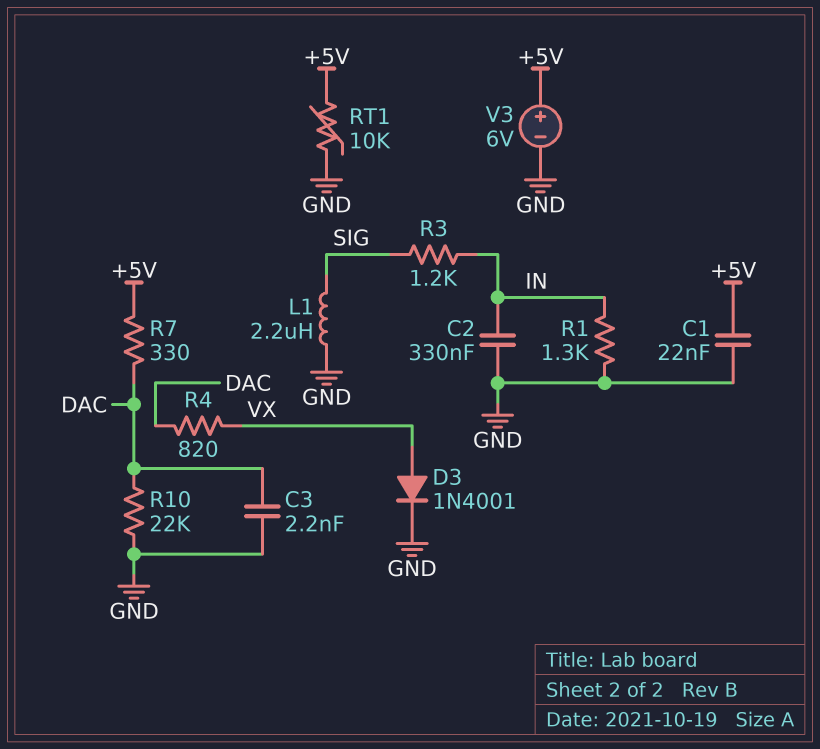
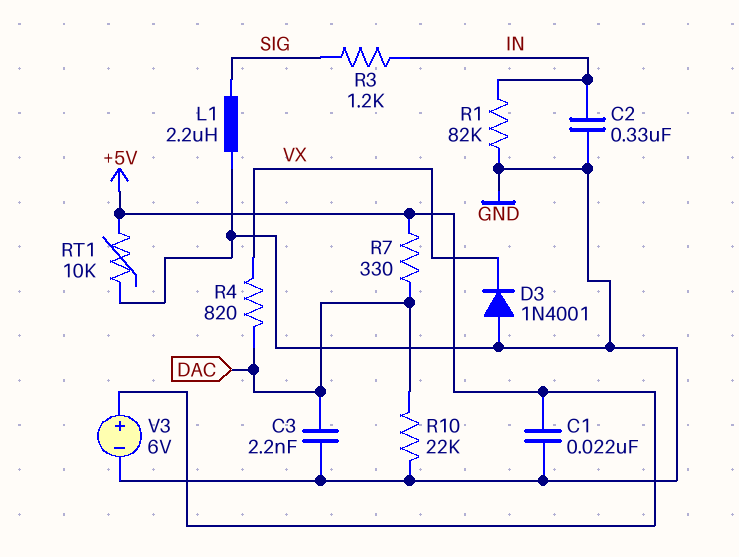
D3: diode 1N4001 (A VX, K GND) -> diode 1N4001 (A GND, K VX)
R1: 1.3k (GND, IN) -> 82k (GND, IN)

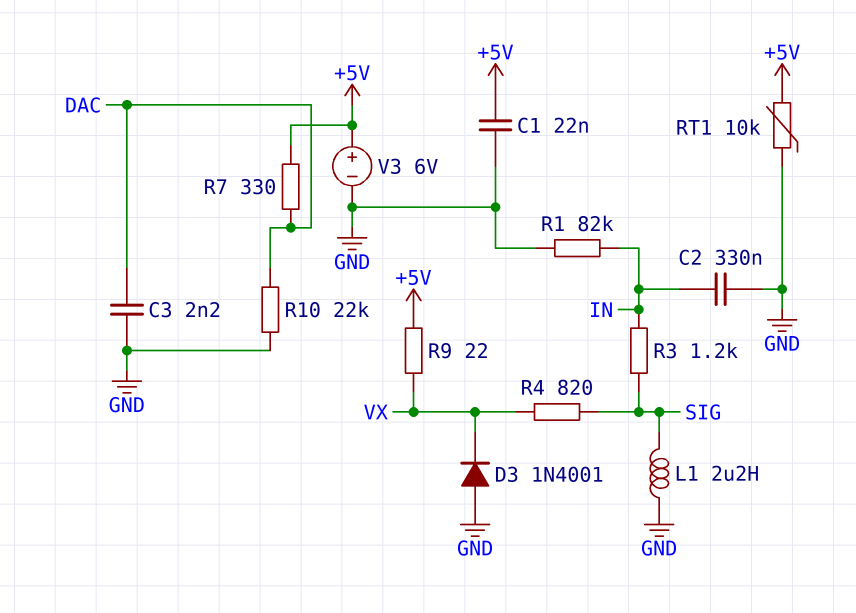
R4: 820 (DAC, VX) -> 820 (SIG, VX)
R9: none -> 22 (+5V, VX)

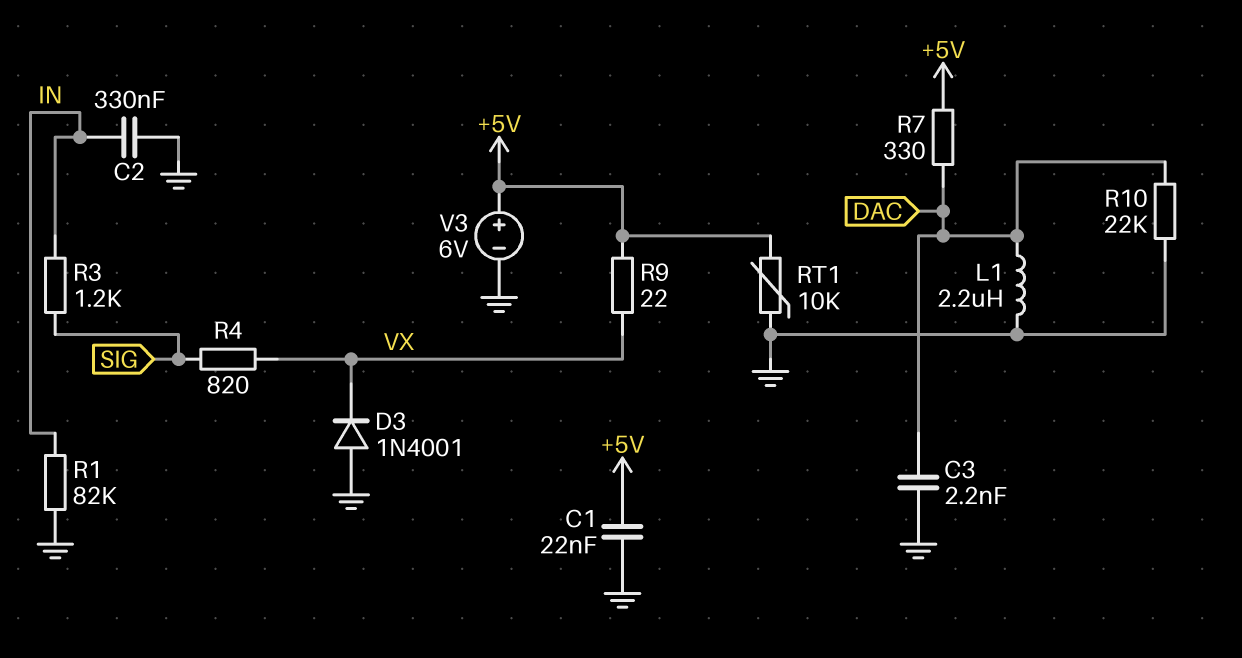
L1: 2.2uH (GND, SIG) -> 2.2uH (DAC, GND)

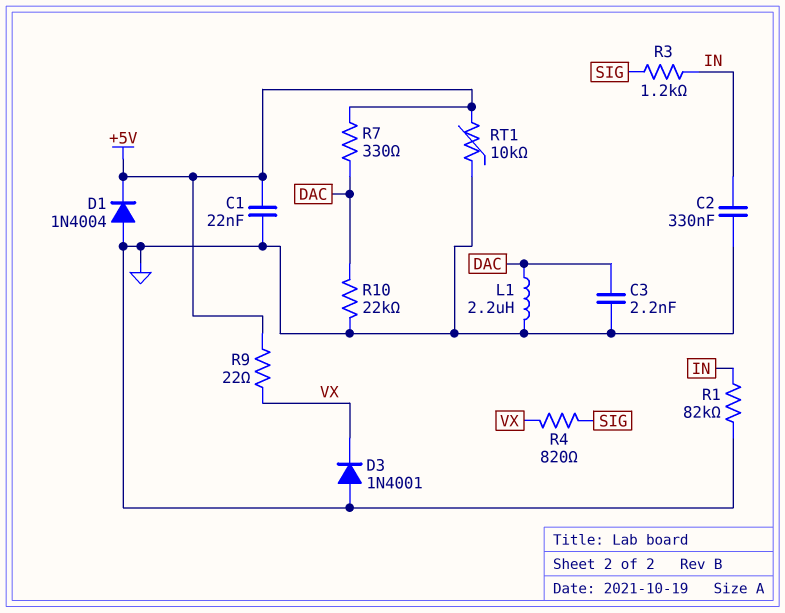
D1: none -> diode 1N4004 (A GND, K +5V)
V3: 6V (plus +5V, minus GND) -> none

